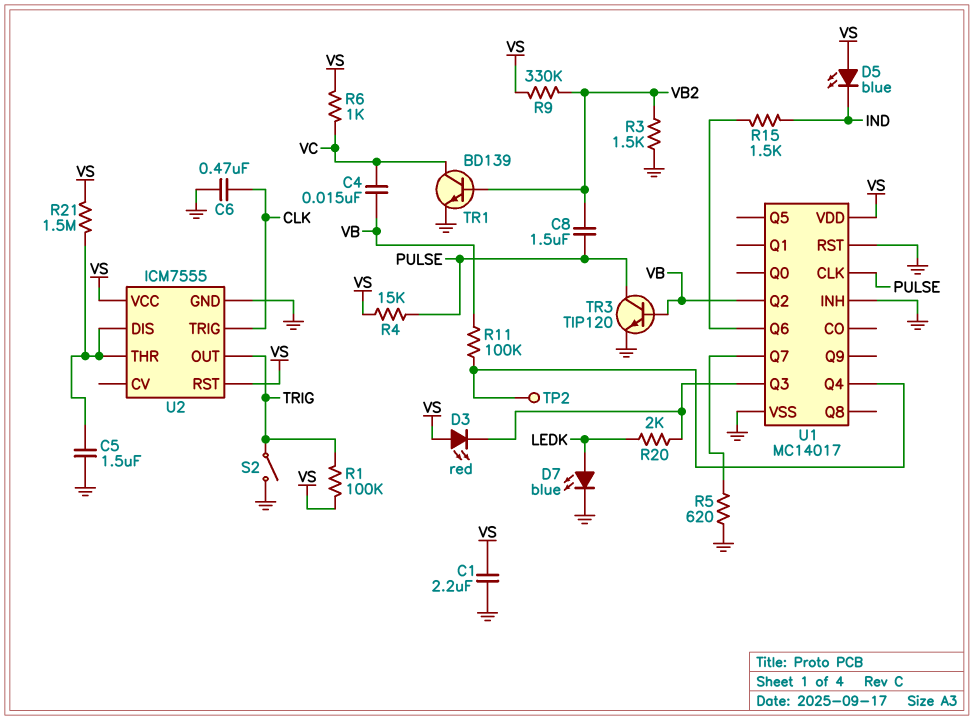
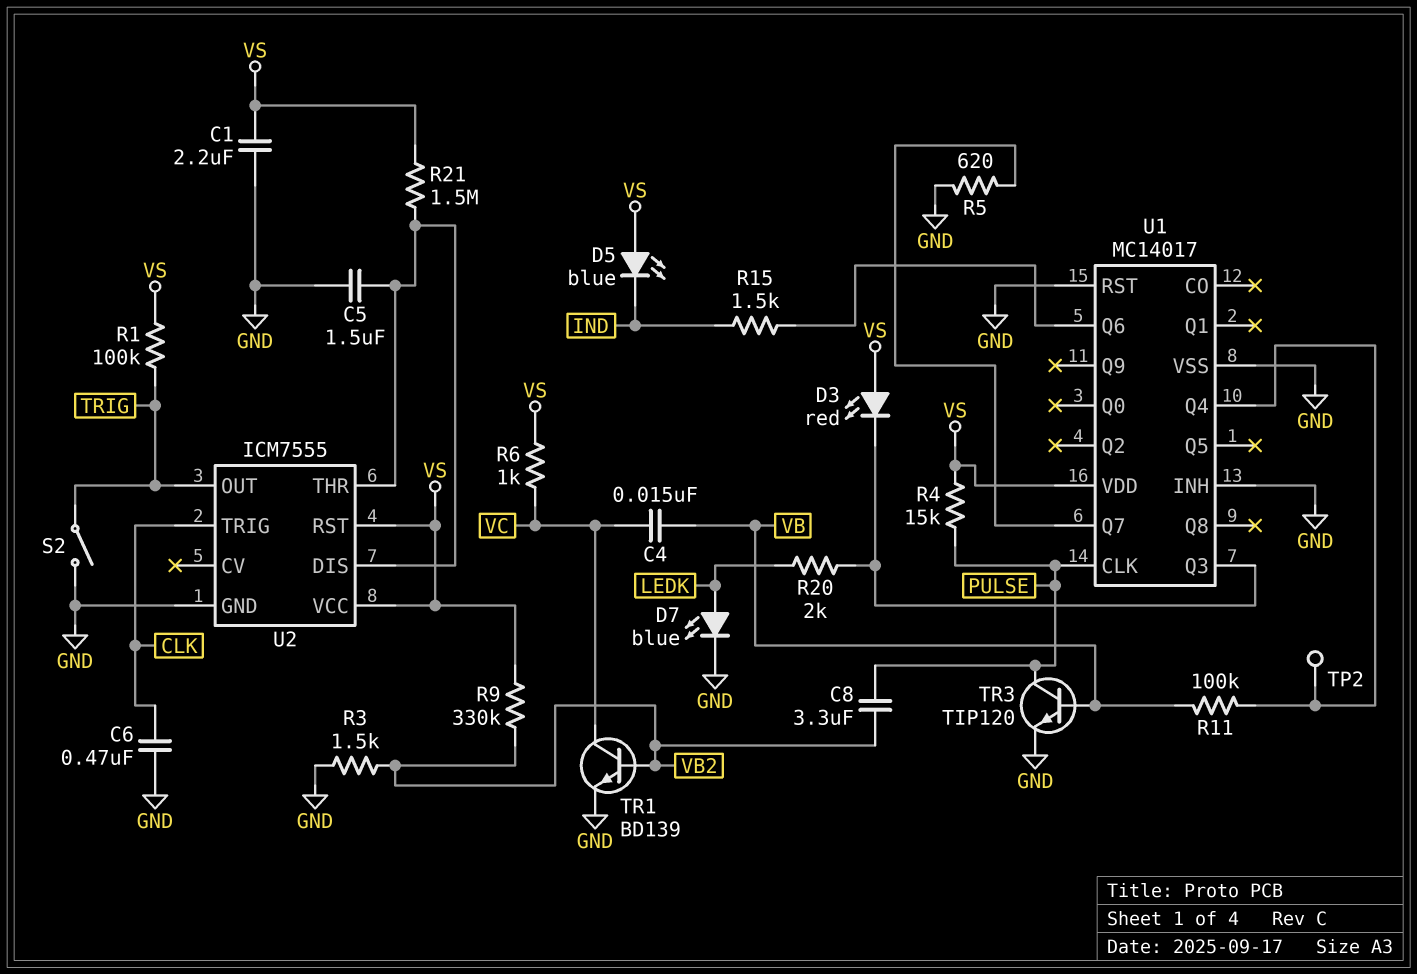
C8: 1.5uF (PULSE, VB2) -> 3.3uF (PULSE, VB2)
U1 pin Q2: VB -> none

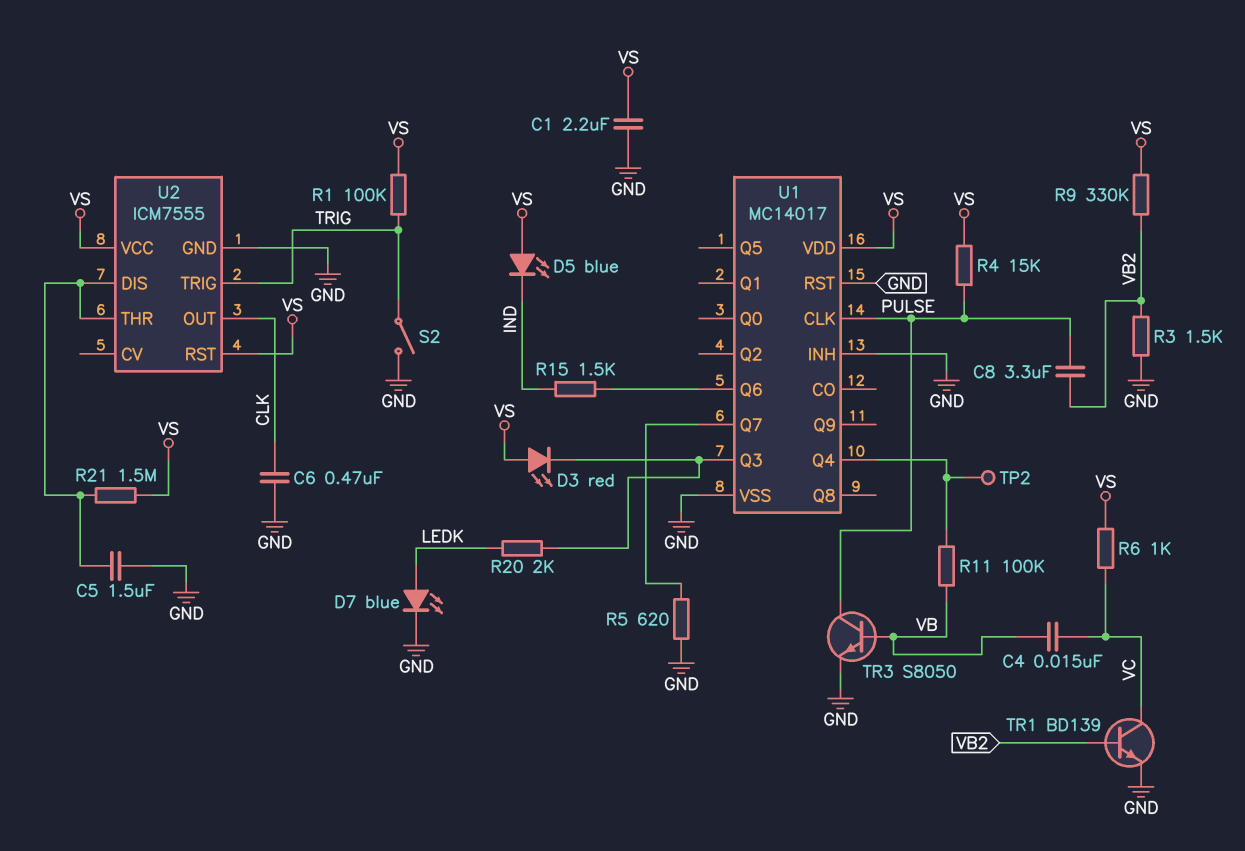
TR3: NPN TIP120 (B VB, C PULSE, E GND) -> NPN S8050 (B VB, C PULSE, E GND)
U2 pin OUT: TRIG -> CLK
U2 pin TRIG: CLK -> TRIG

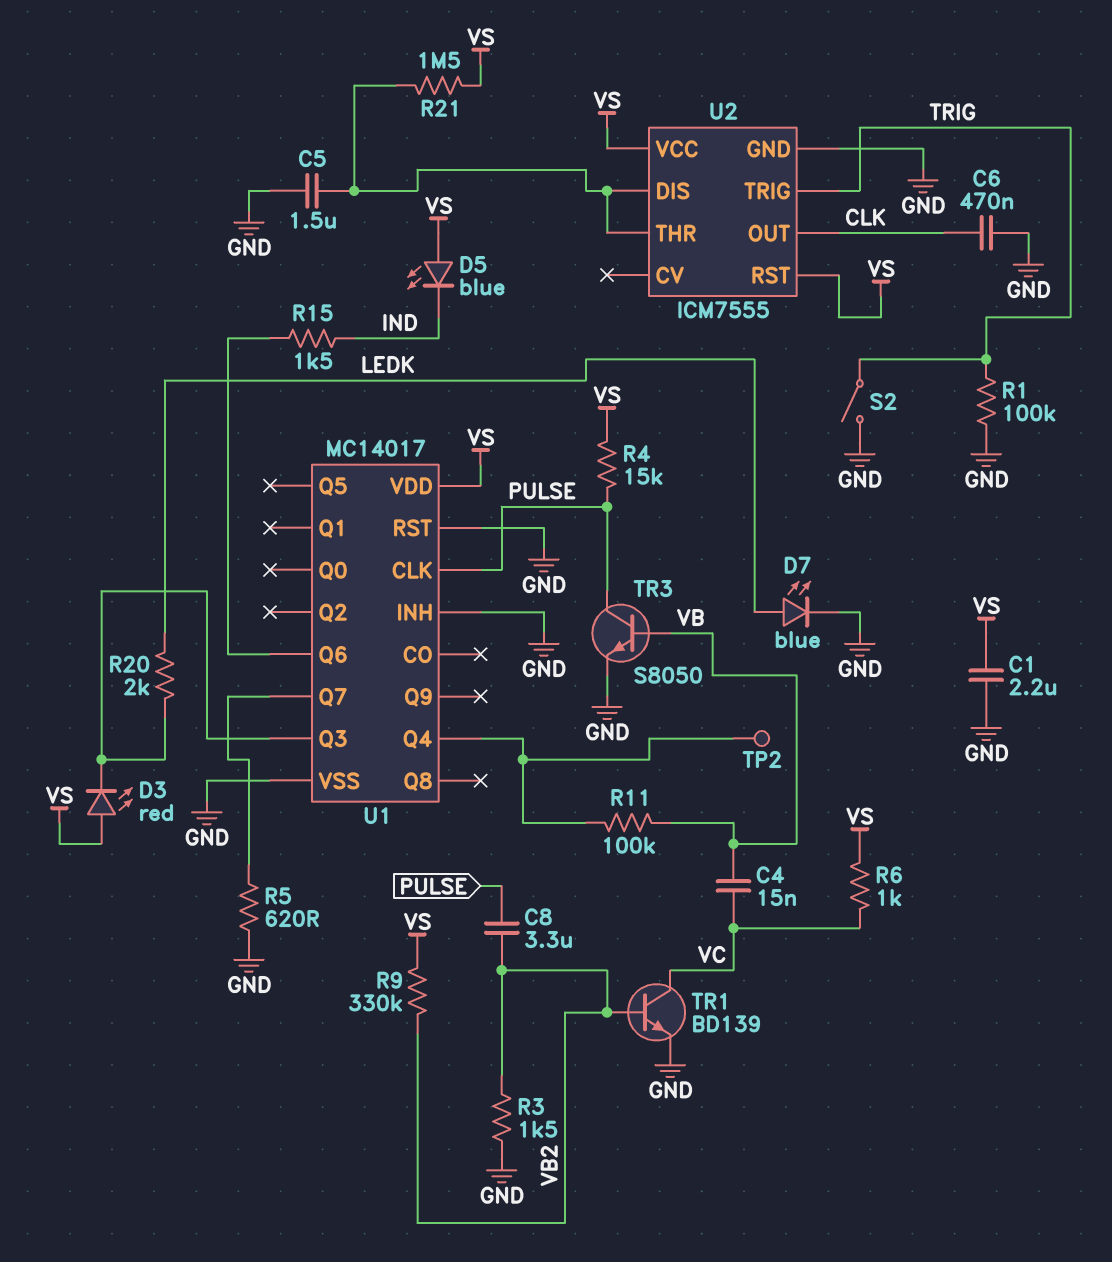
R1: 100k (TRIG, VS) -> 100k (GND, TRIG)

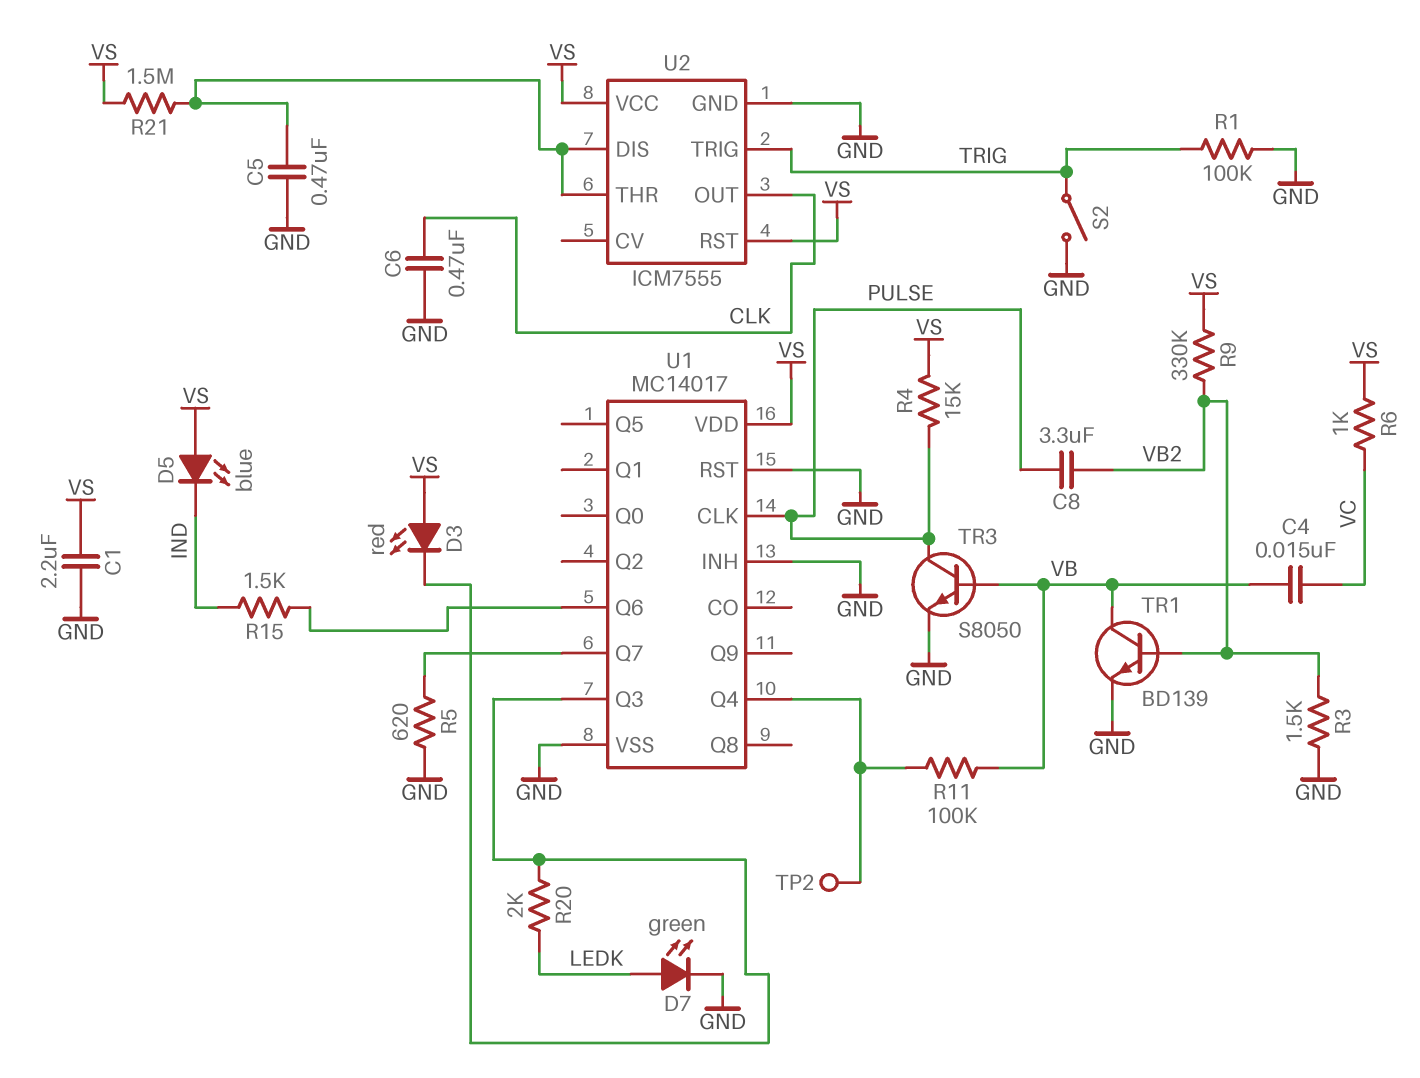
C5: 1.5uF (GND, U2/DIS) -> 470nF (GND, U2/DIS)
D7: LED blue (A LEDK, K GND) -> LED green (A LEDK, K GND)
TR1: NPN BD139 (B VB2, C VC, E GND) -> NPN BD139 (B VB2, C VB, E GND)

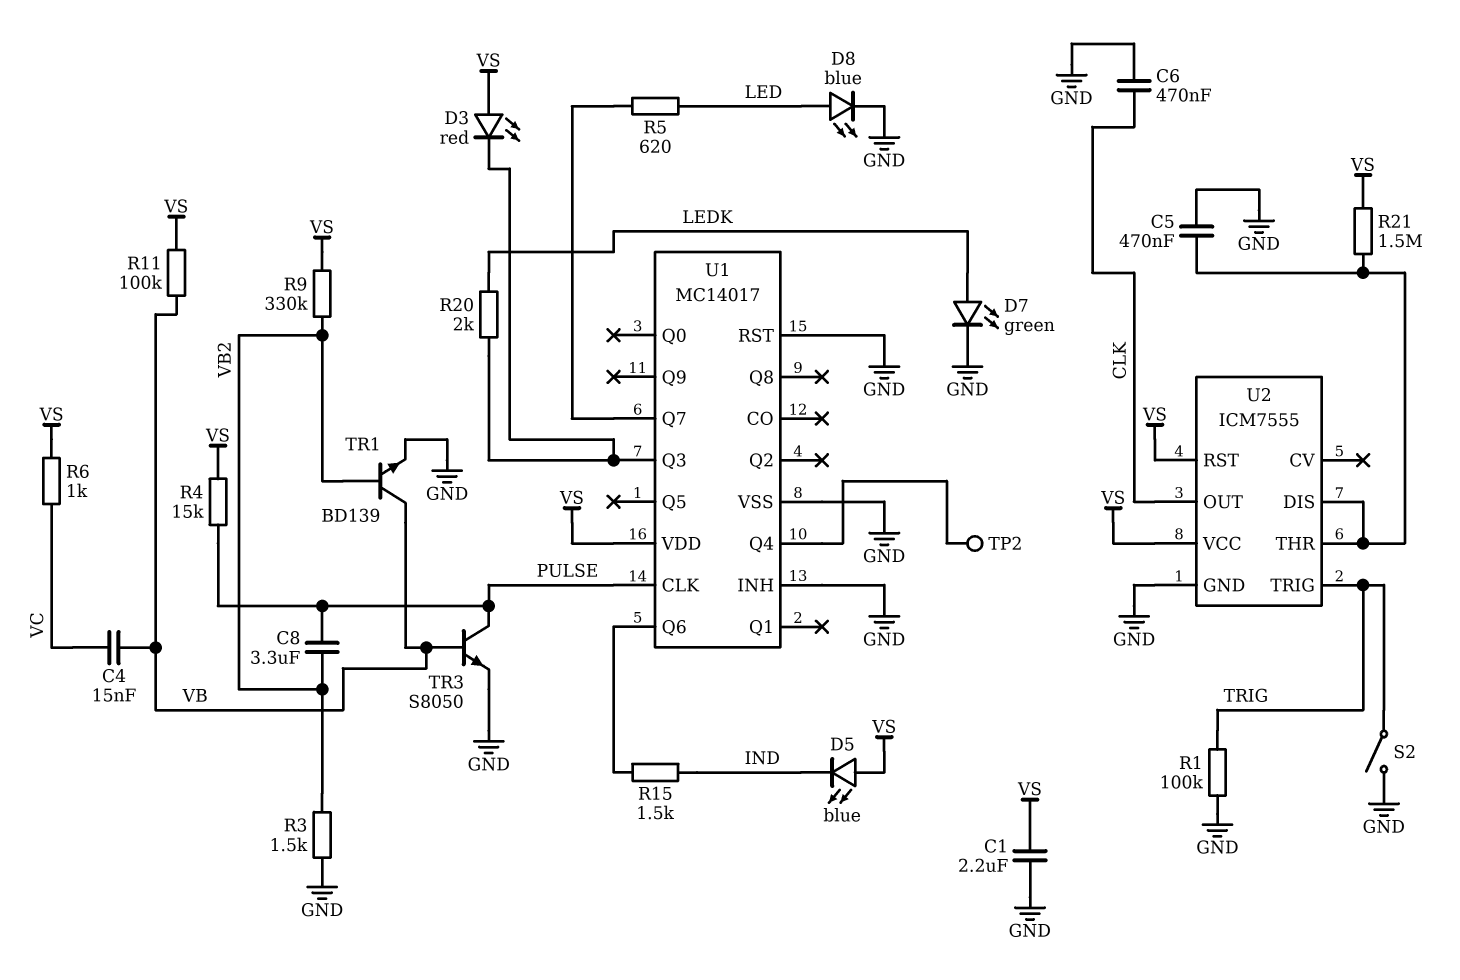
D8: none -> LED blue (A LED, K GND)
R5: 620 (GND, U1/Q7) -> 620 (LED, U1/Q7)
R11: 100k (U1/Q4, VB) -> 100k (VB, VS)

